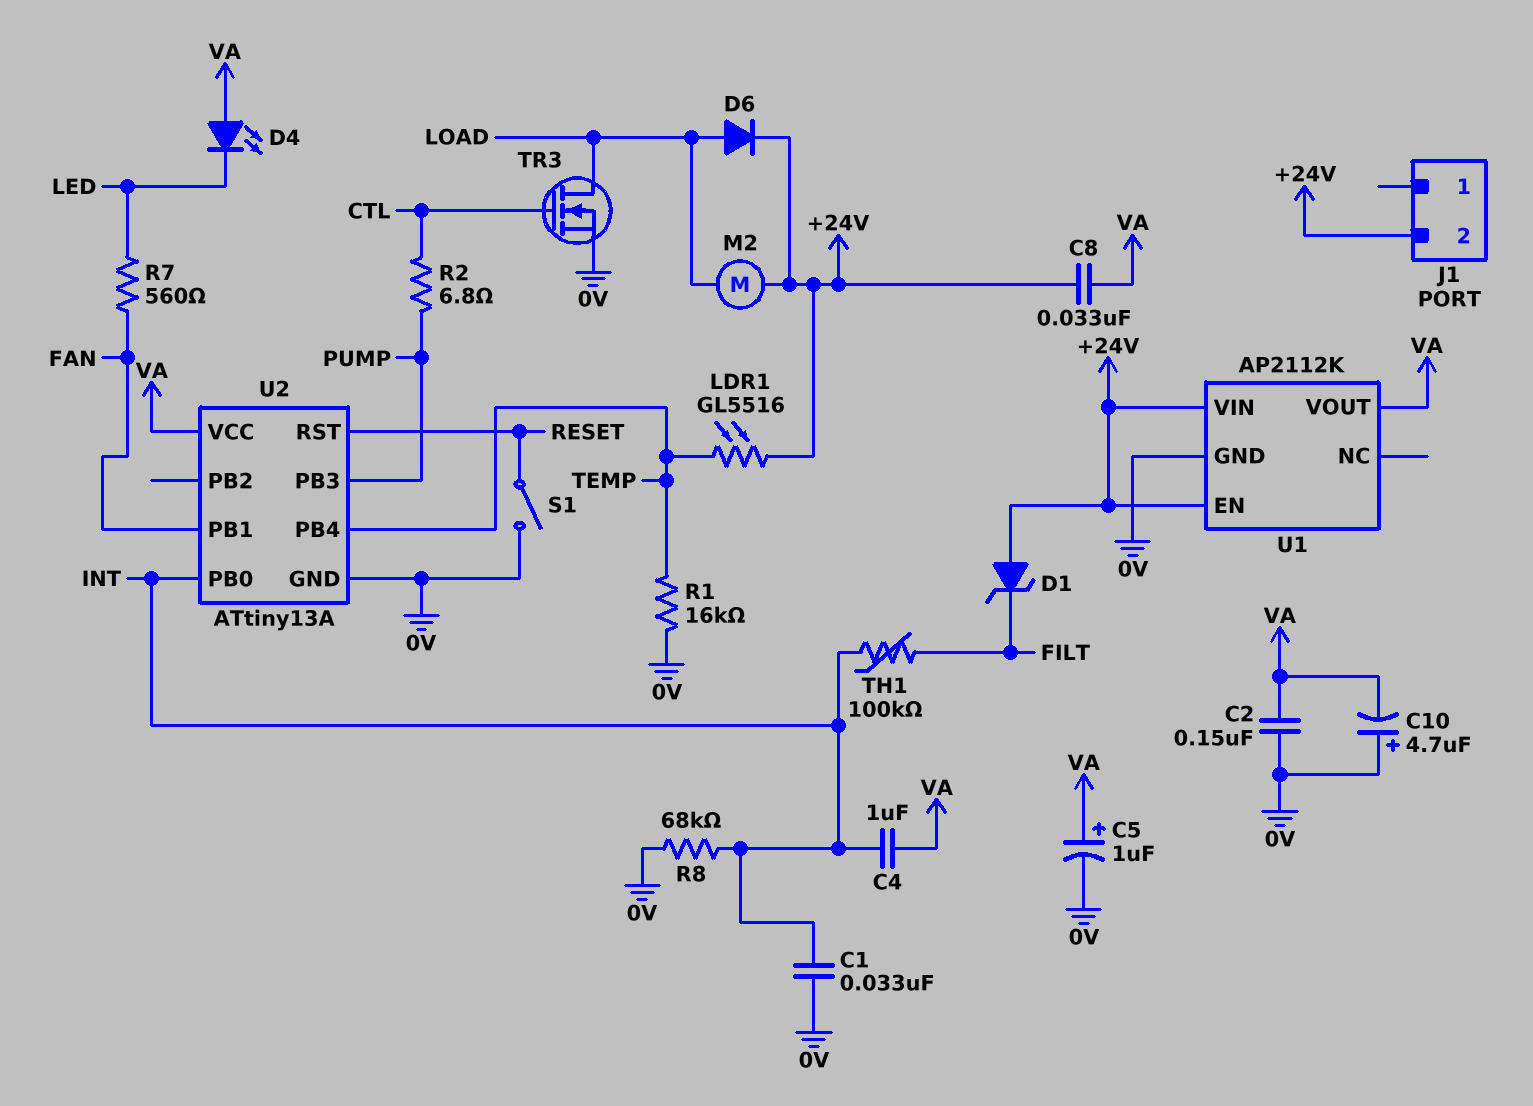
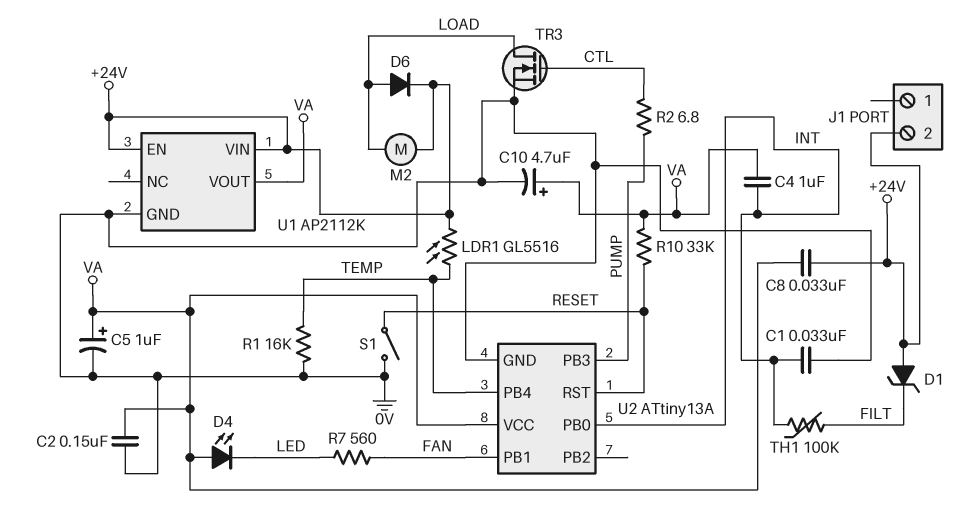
C10: 4.7uF (plus 0V, minus VA) -> 4.7uF (plus VA, minus 0V)
R8: 68k (0V, INT) -> none
R10: none -> 33k (RESET, VA)

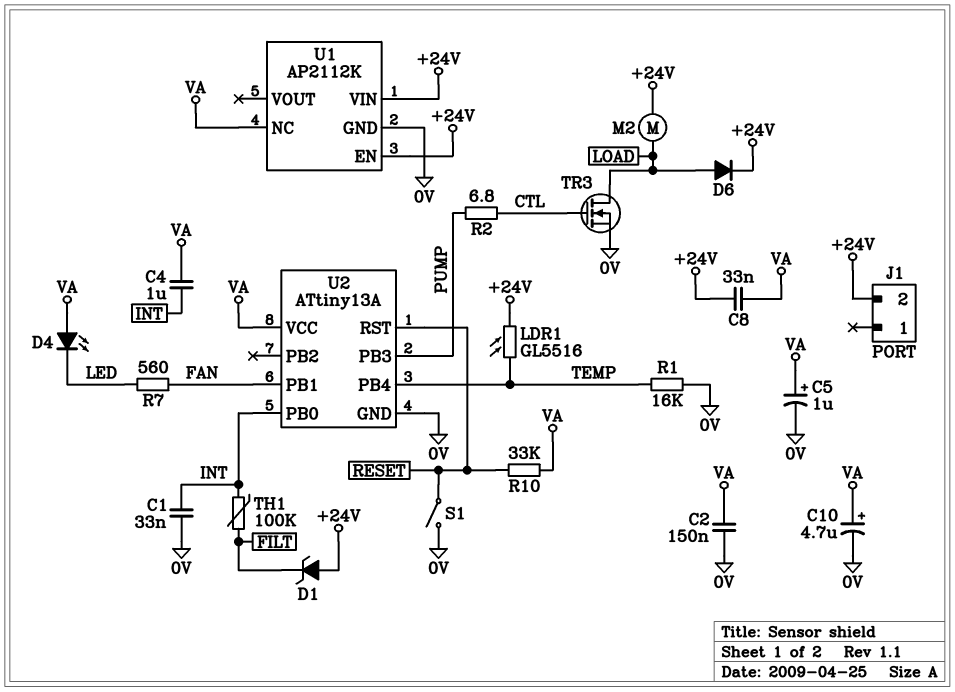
U1 pin NC: none -> VA
U1 pin VOUT: VA -> none

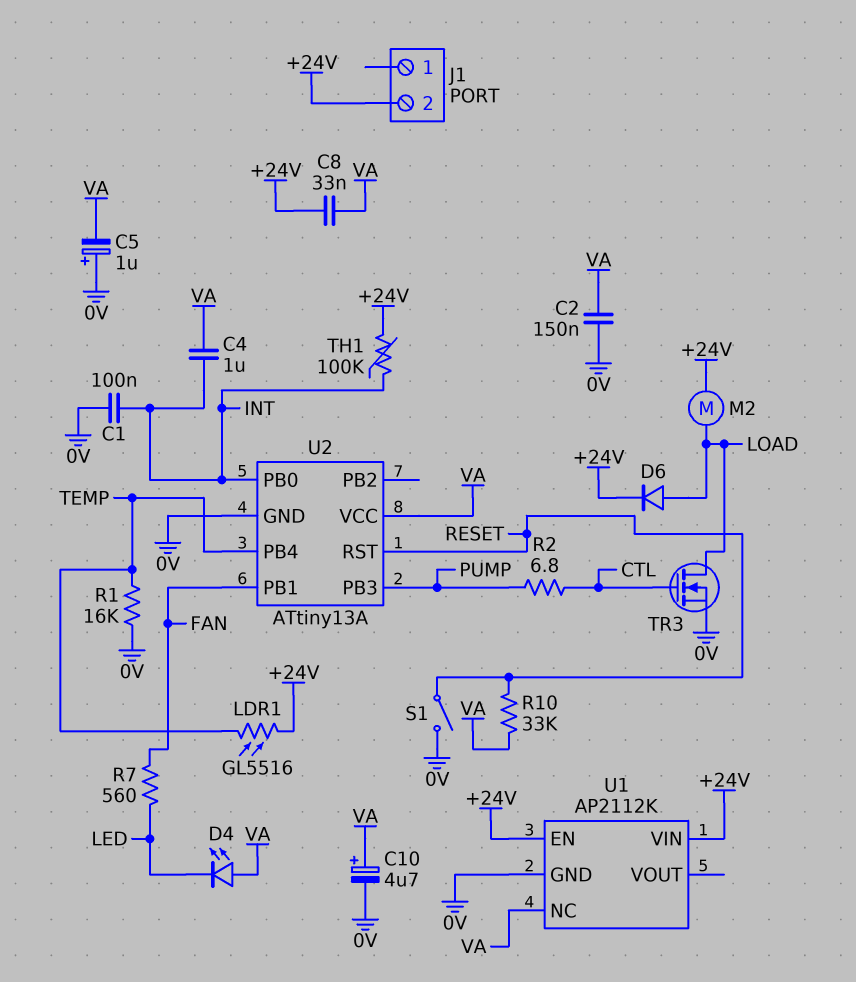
C1: 33nF (0V, INT) -> 100nF (0V, INT)
C5: 1uF (plus VA, minus 0V) -> 1uF (plus 0V, minus VA)
D1: zener (A +24V, K FILT) -> none
TH1: 100k (FILT, INT) -> 100k (+24V, INT)

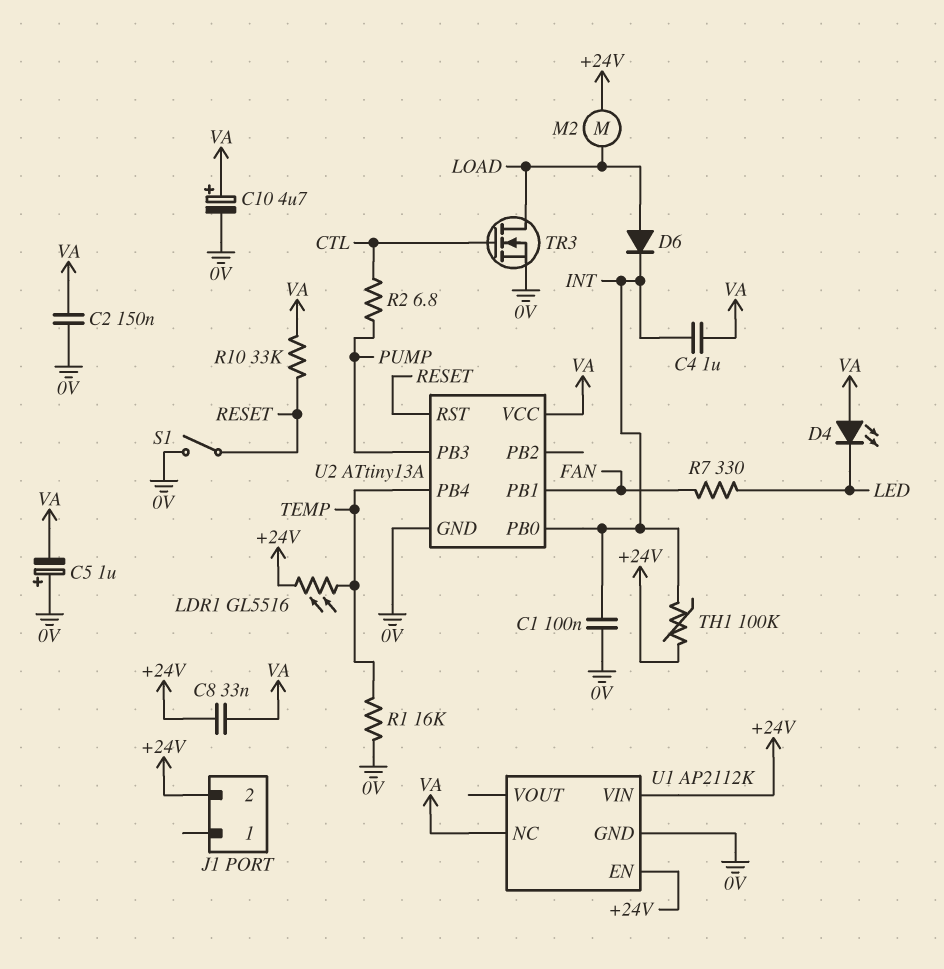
D6: diode (A LOAD, K +24V) -> diode (A LOAD, K INT)
R7: 560 (FAN, LED) -> 330 (FAN, LED)

